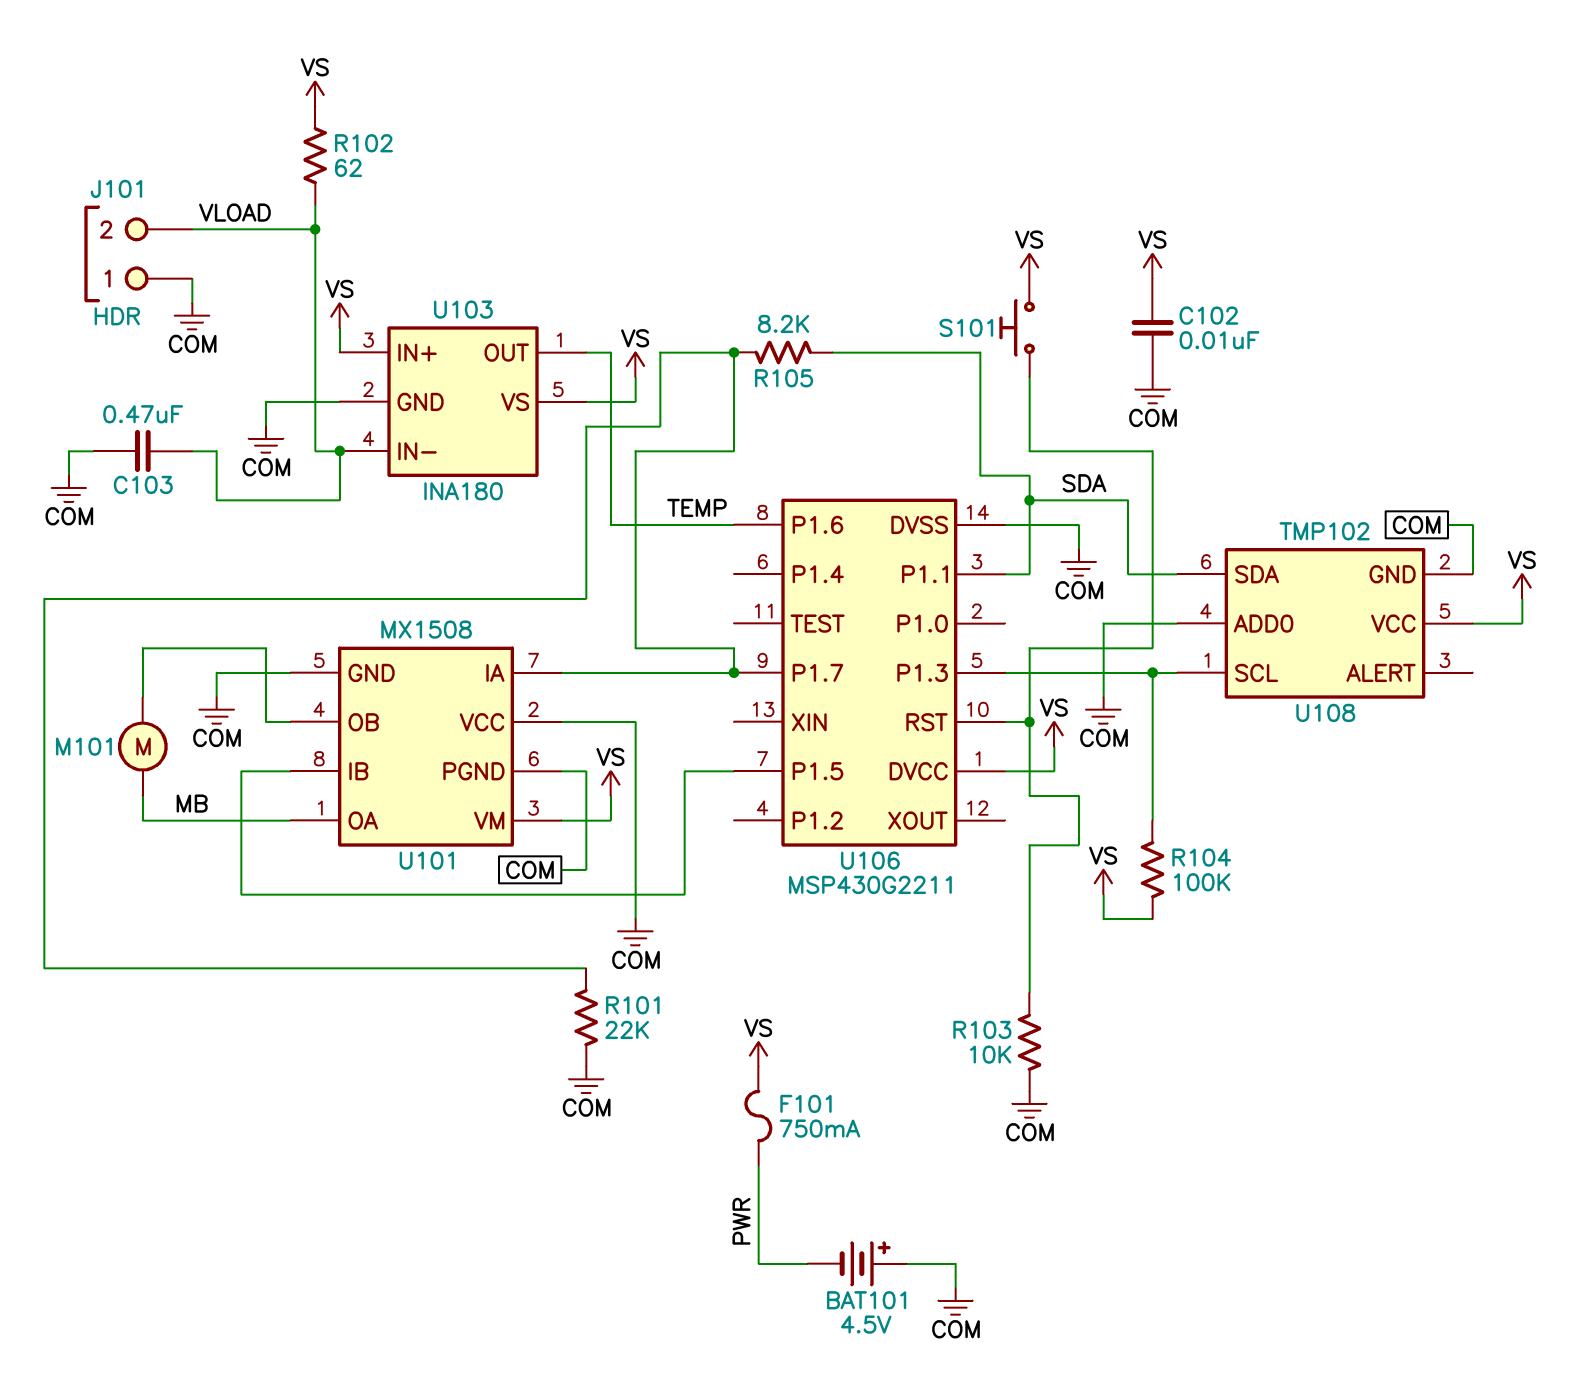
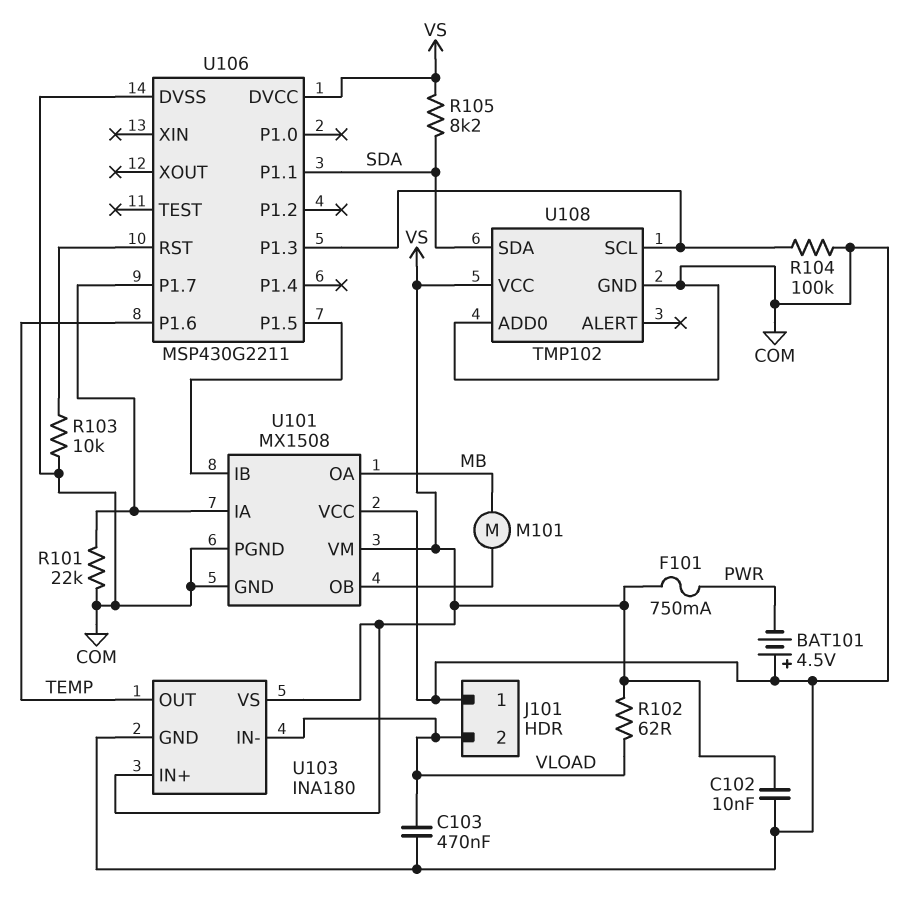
R104: 100k (U106/P1.3, VS) -> 100k (COM, U106/P1.3)
R105: 8.2k (SDA, U101/IA) -> 8.2k (SDA, VS)
S101: button (U106/RST, VS) -> none

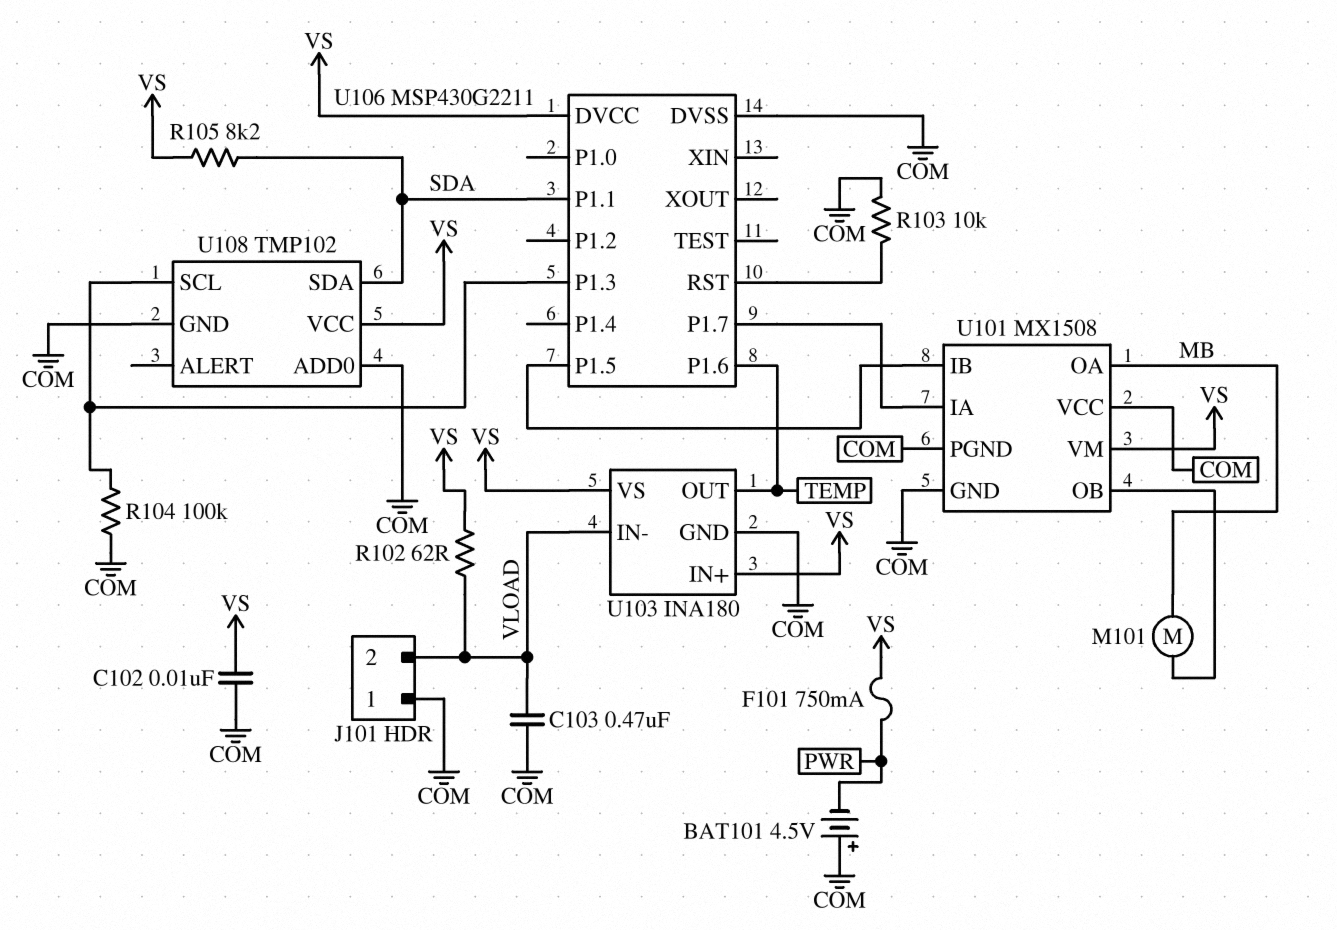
R101: 22k (COM, U101/IA) -> none

